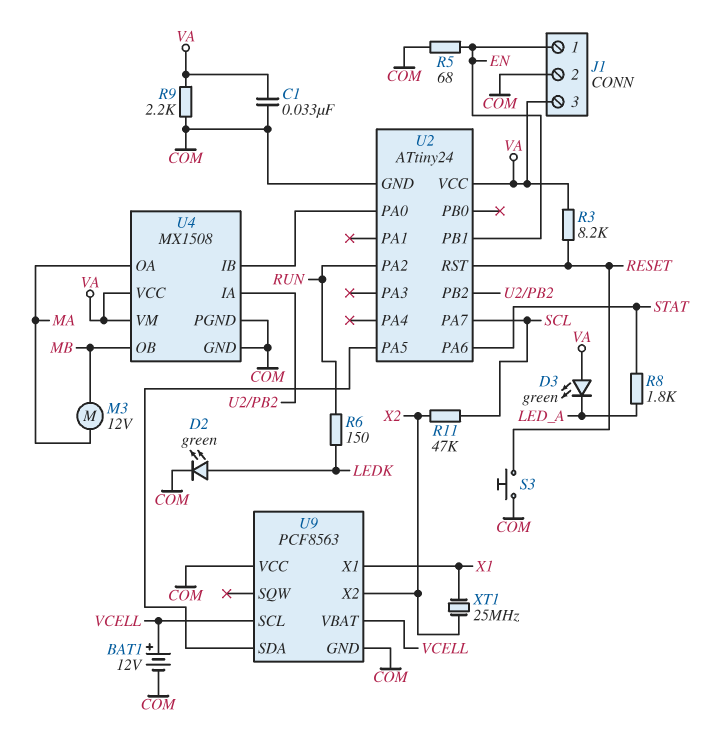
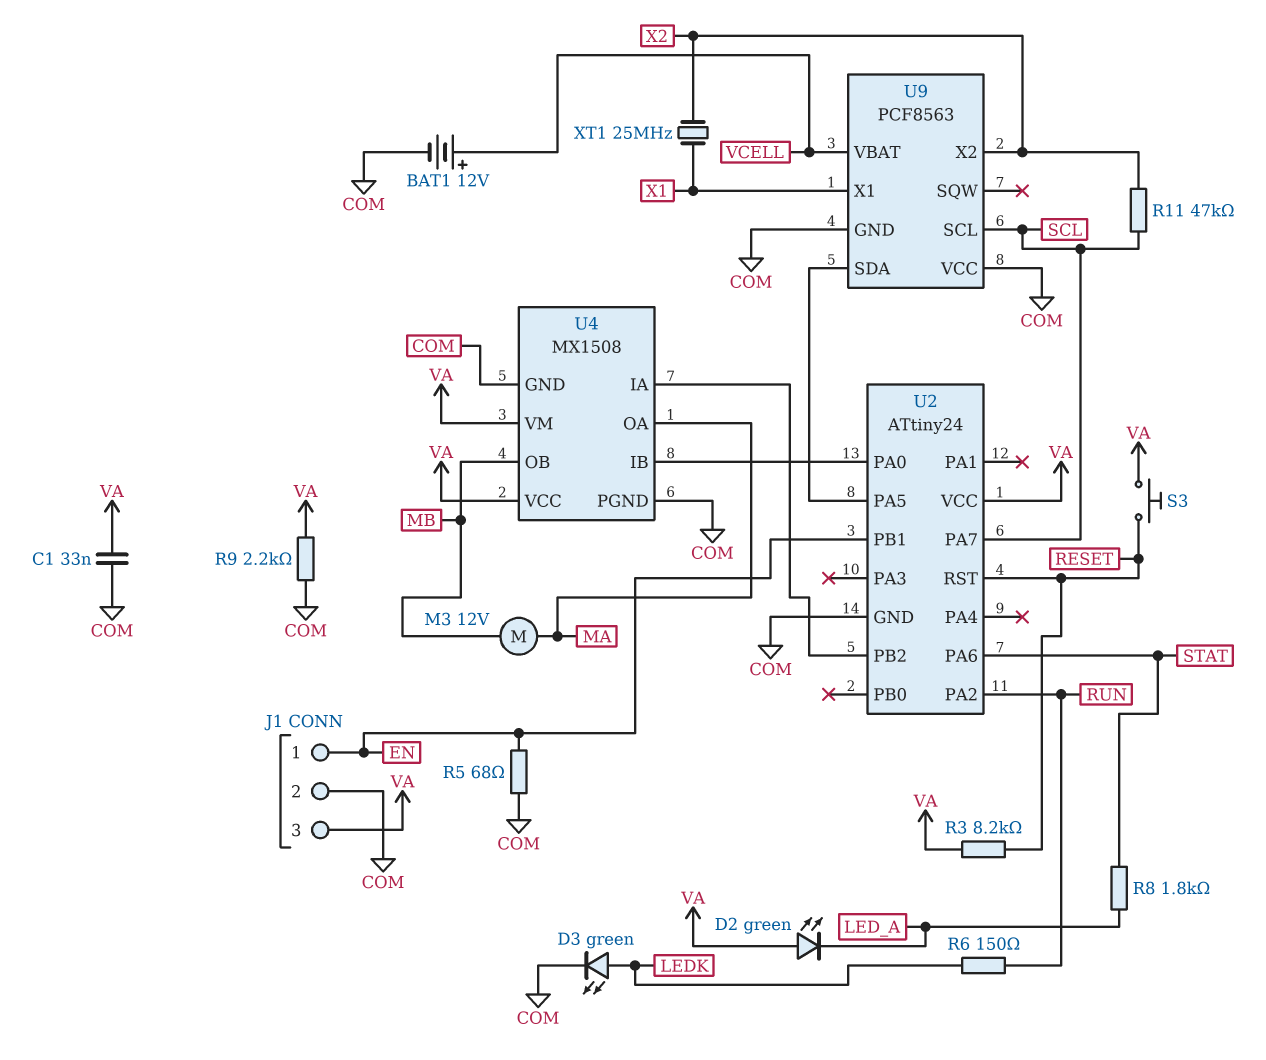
D2: LED green (A LEDK, K COM) -> LED green (A VA, K LED_A)
D3: LED green (A VA, K LED_A) -> LED green (A LEDK, K COM)
S3: button (COM, RESET) -> button (RESET, VA)
U9 pin SCL: VCELL -> SCL

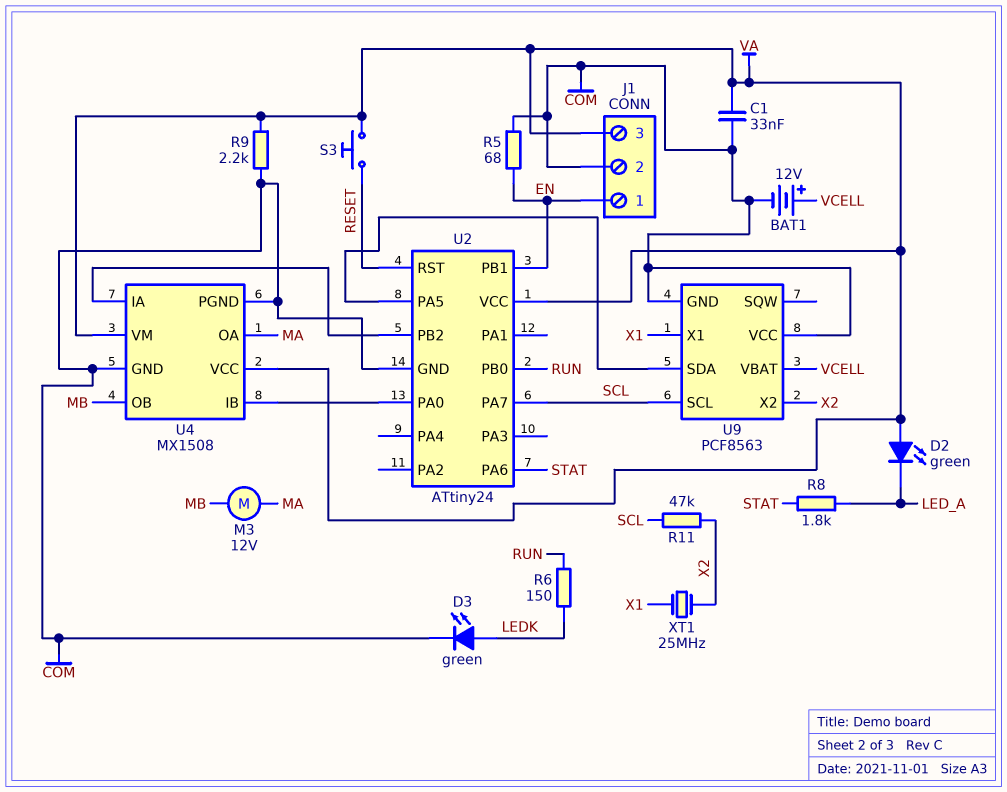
R3: 8.2k (RESET, VA) -> none
U2 pin PA2: RUN -> none
U2 pin PB0: none -> RUN

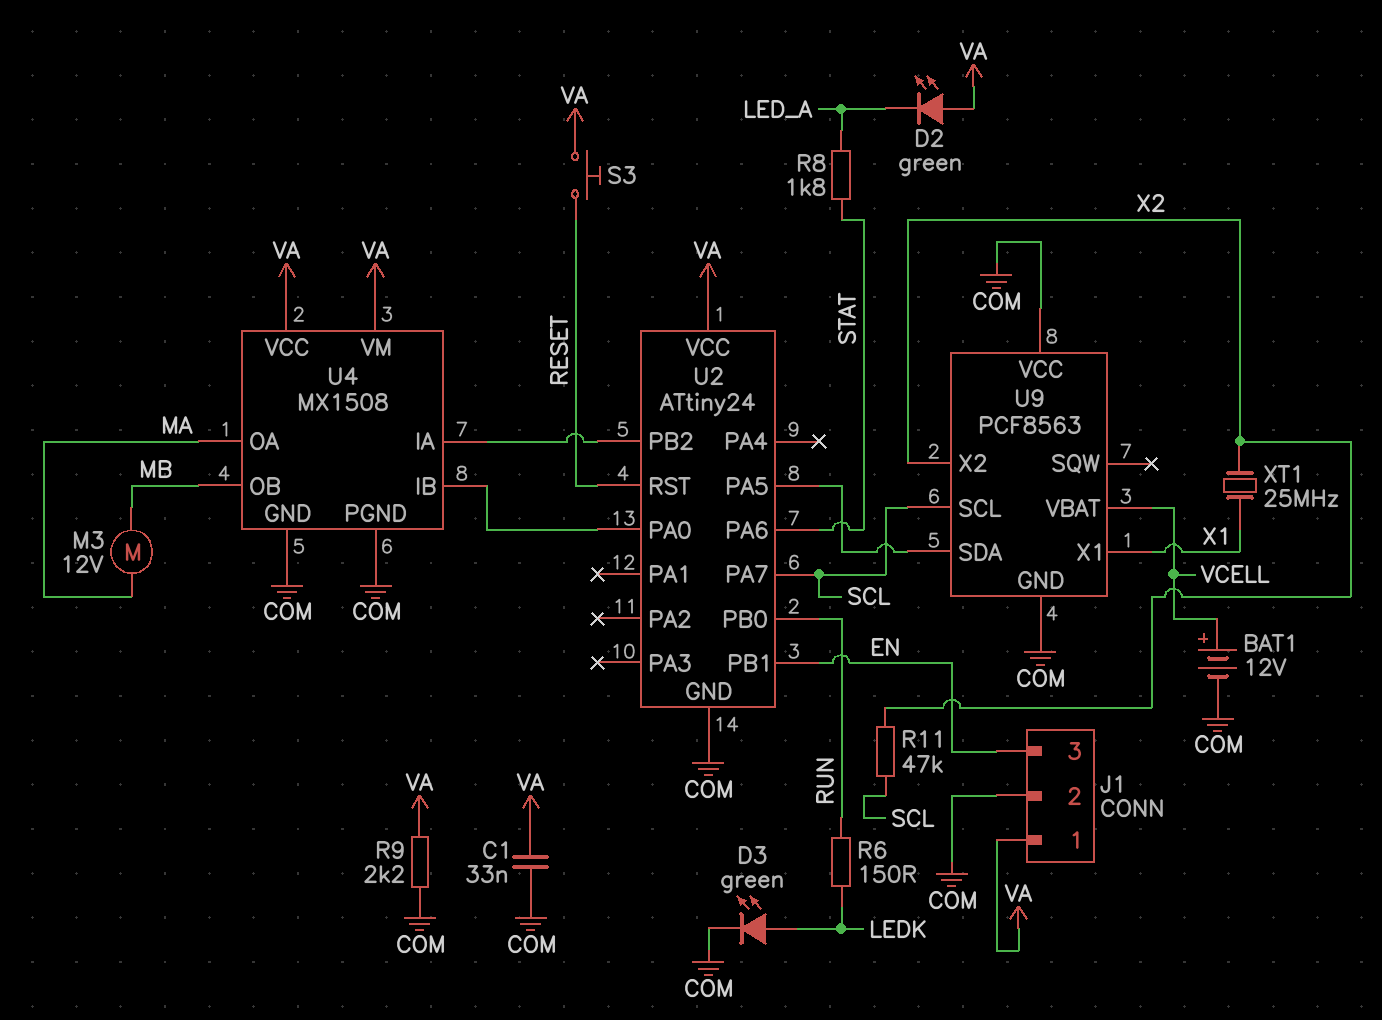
J1 pin 1: EN -> VA
J1 pin 3: VA -> EN
R5: 68 (COM, EN) -> none

